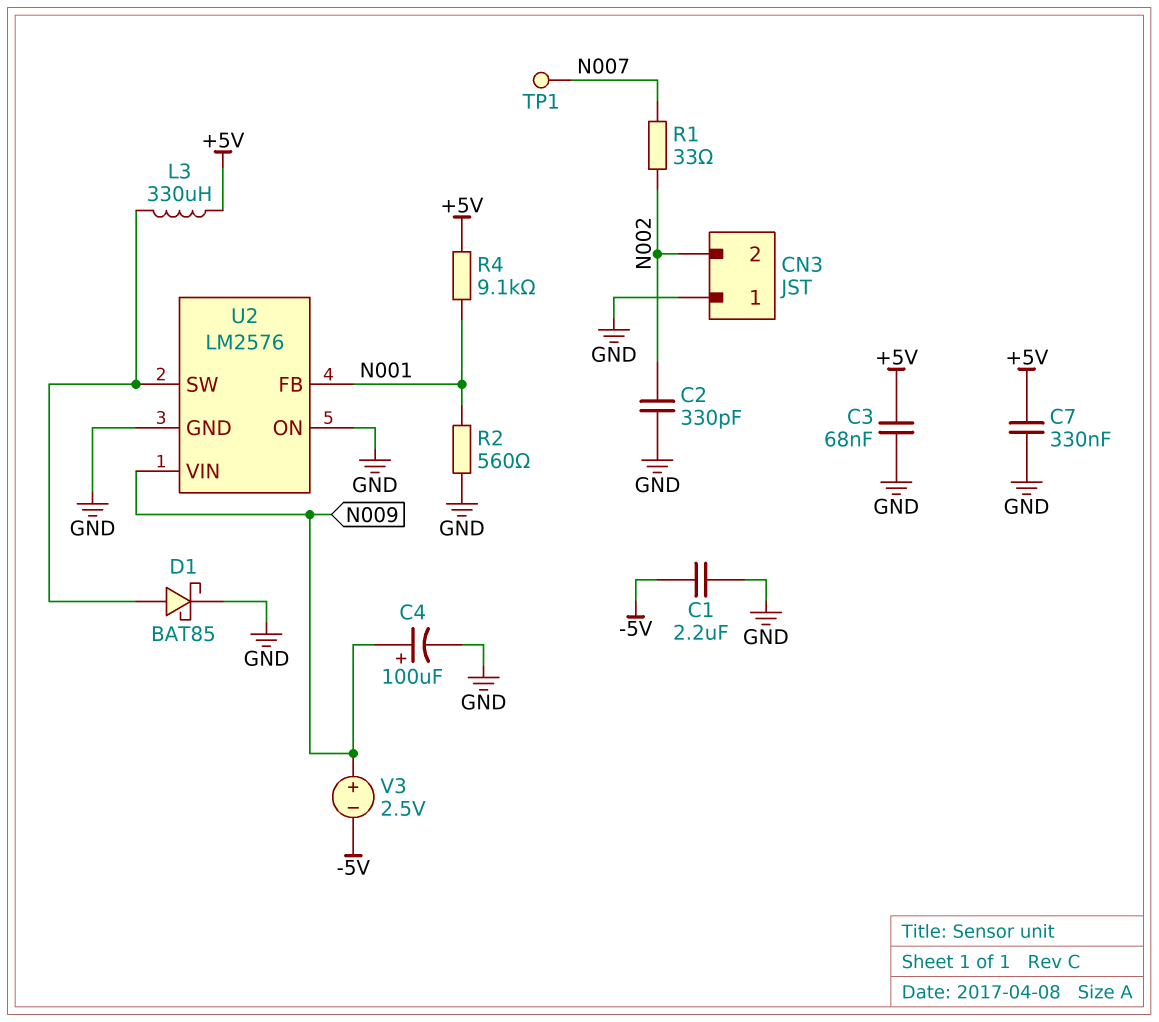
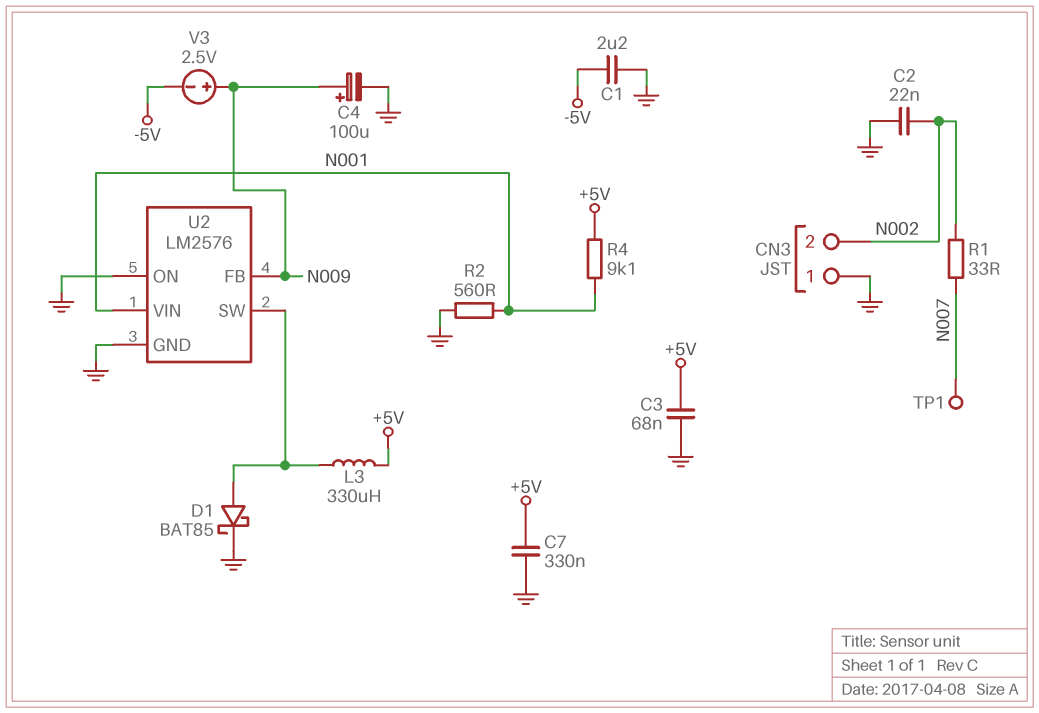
C2: 330pF (GND, N002) -> 22nF (GND, N002)
U2 pin FB: N001 -> N009
U2 pin VIN: N009 -> N001

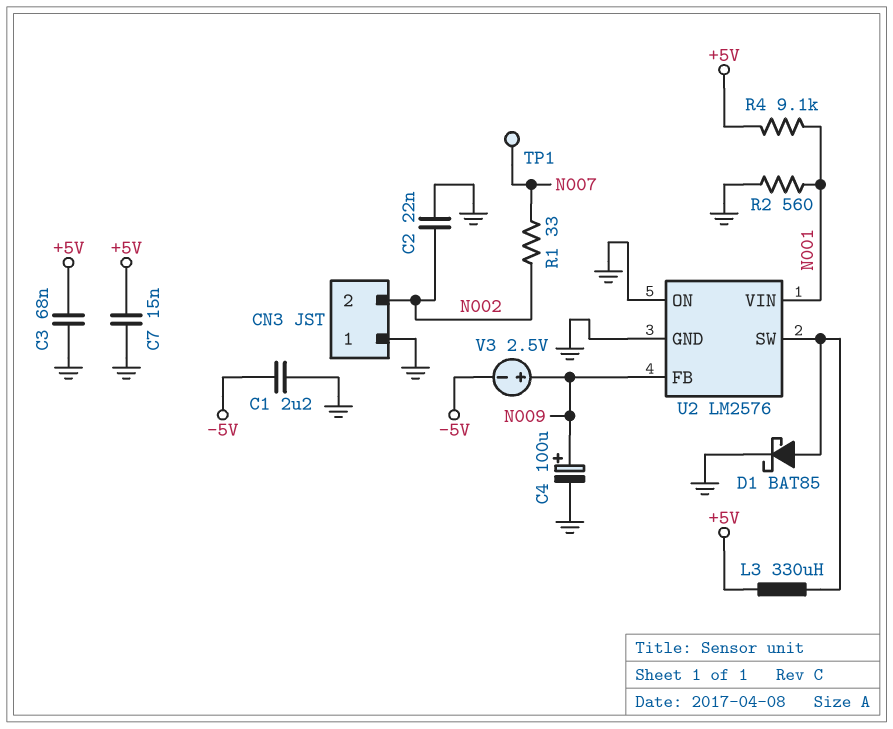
C7: 330nF (+5V, GND) -> 15nF (+5V, GND)

